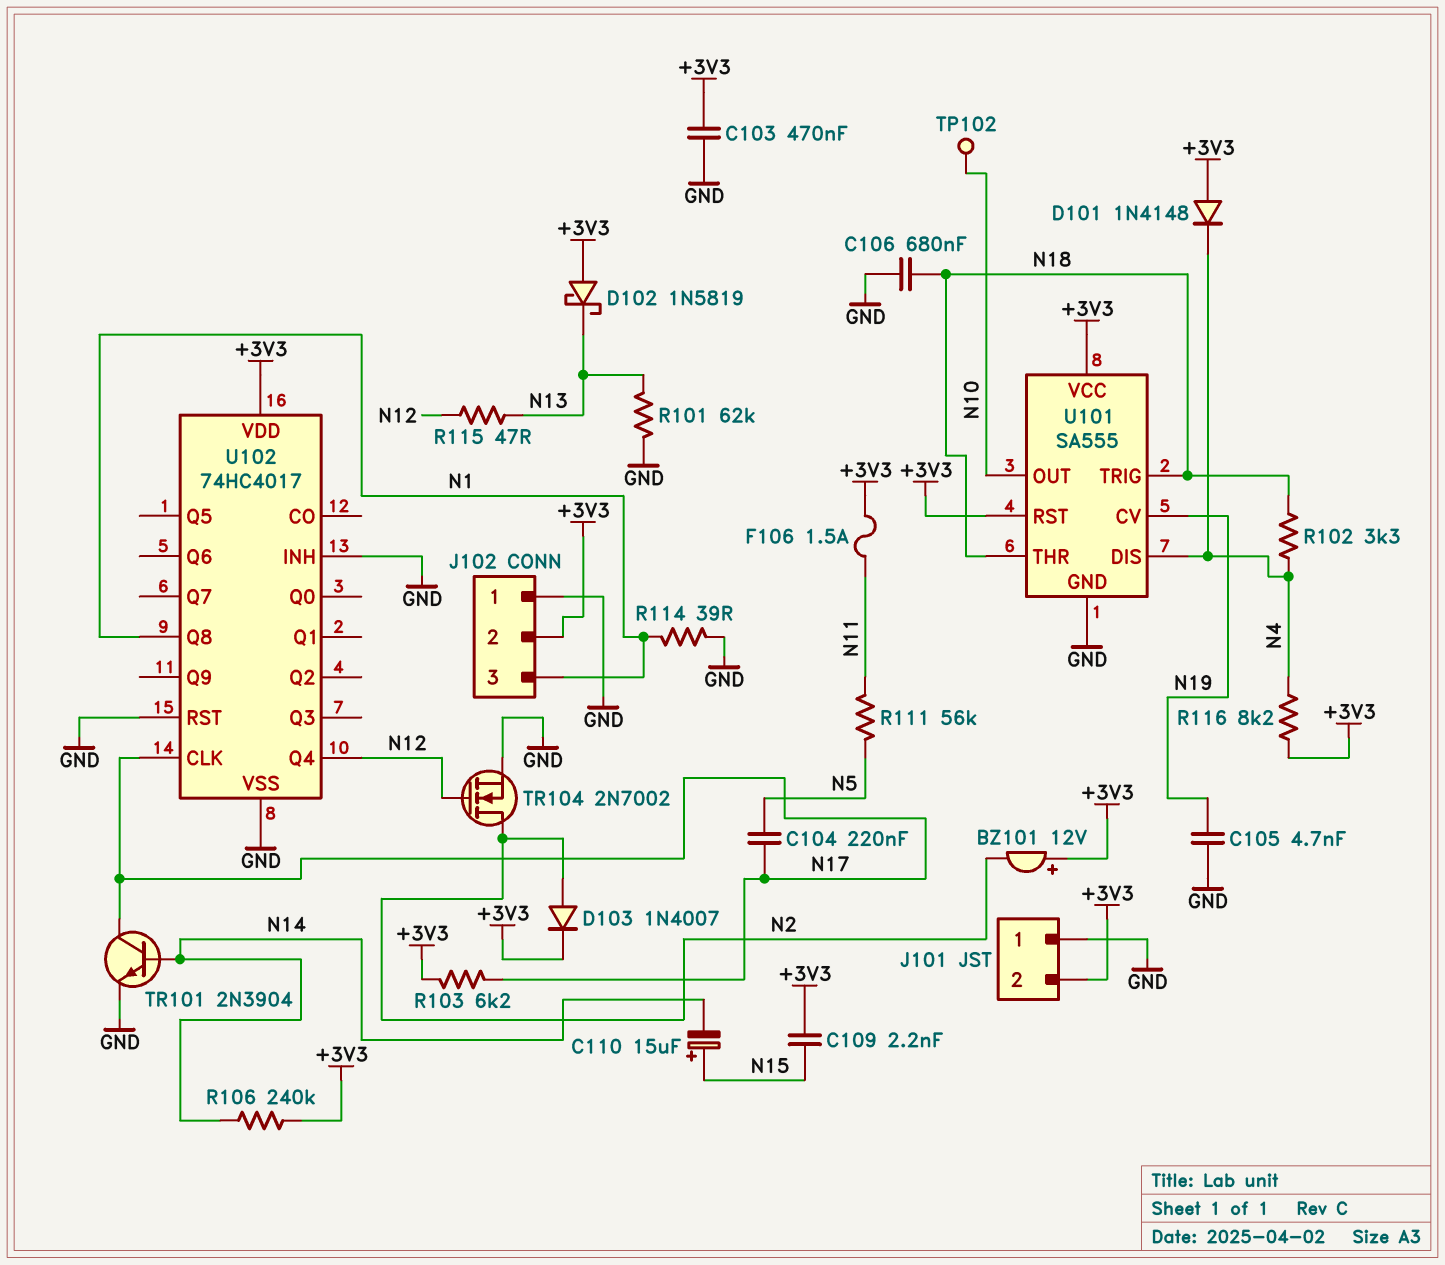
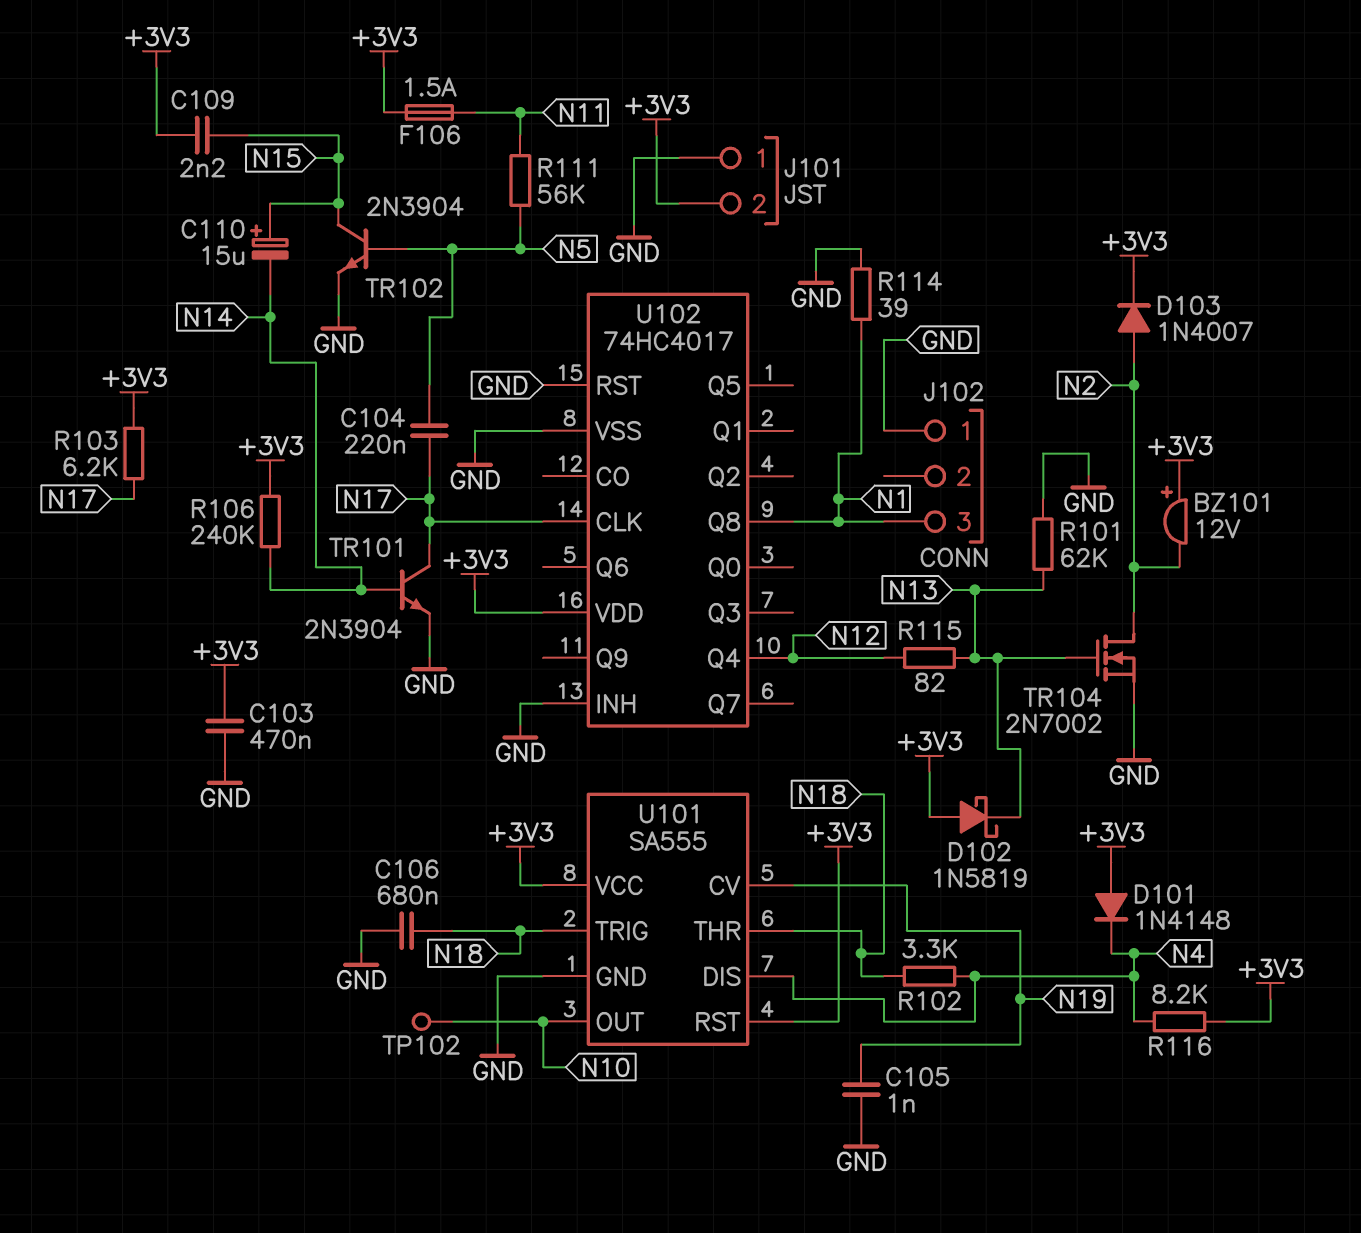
C105: 4.7nF (GND, N19) -> 1nF (GND, N19)
J102 pin 2: +3V3 -> none
R115: 47 (N12, N13) -> 82 (N12, N13)
TR102: none -> NPN 2N3904 (B N5, C N15, E GND)
TR104: NMOS 2N7002 (G N12, D N2, S GND) -> NMOS 2N7002 (G N13, D N2, S GND)

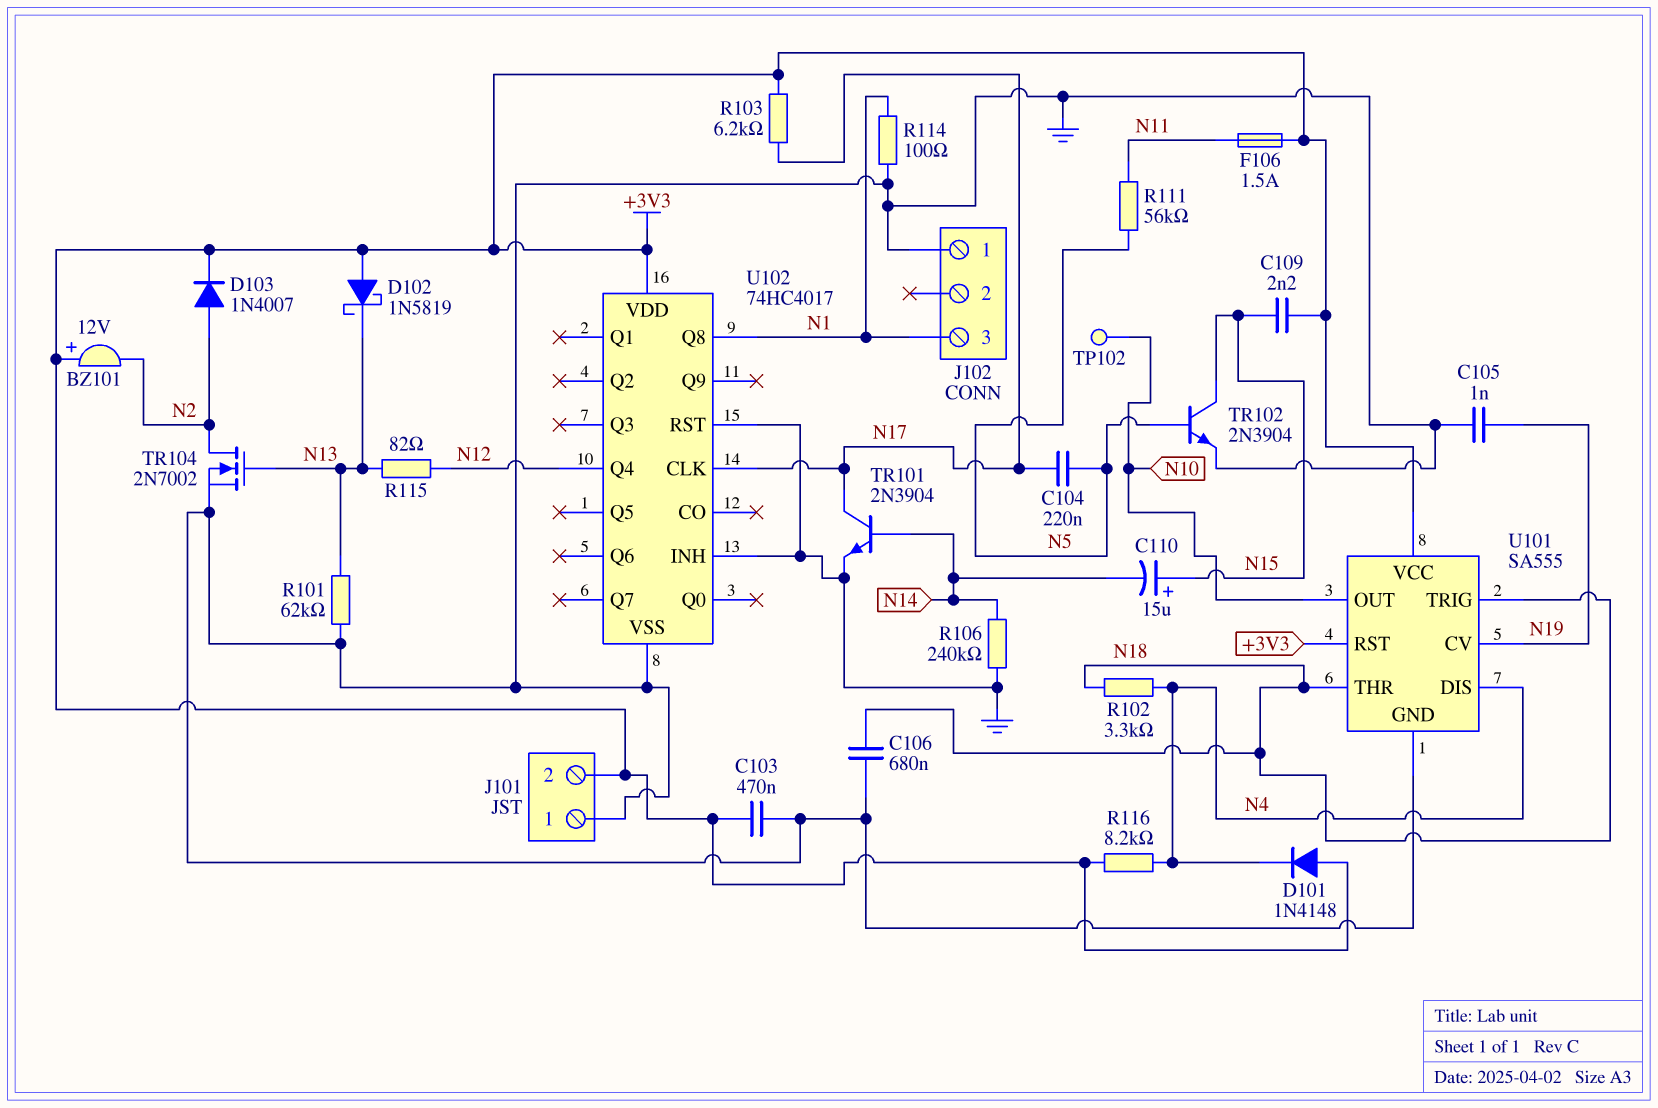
R106: 240k (+3V3, N14) -> 240k (GND, N14)
R114: 39 (GND, N1) -> 100 (GND, N1)

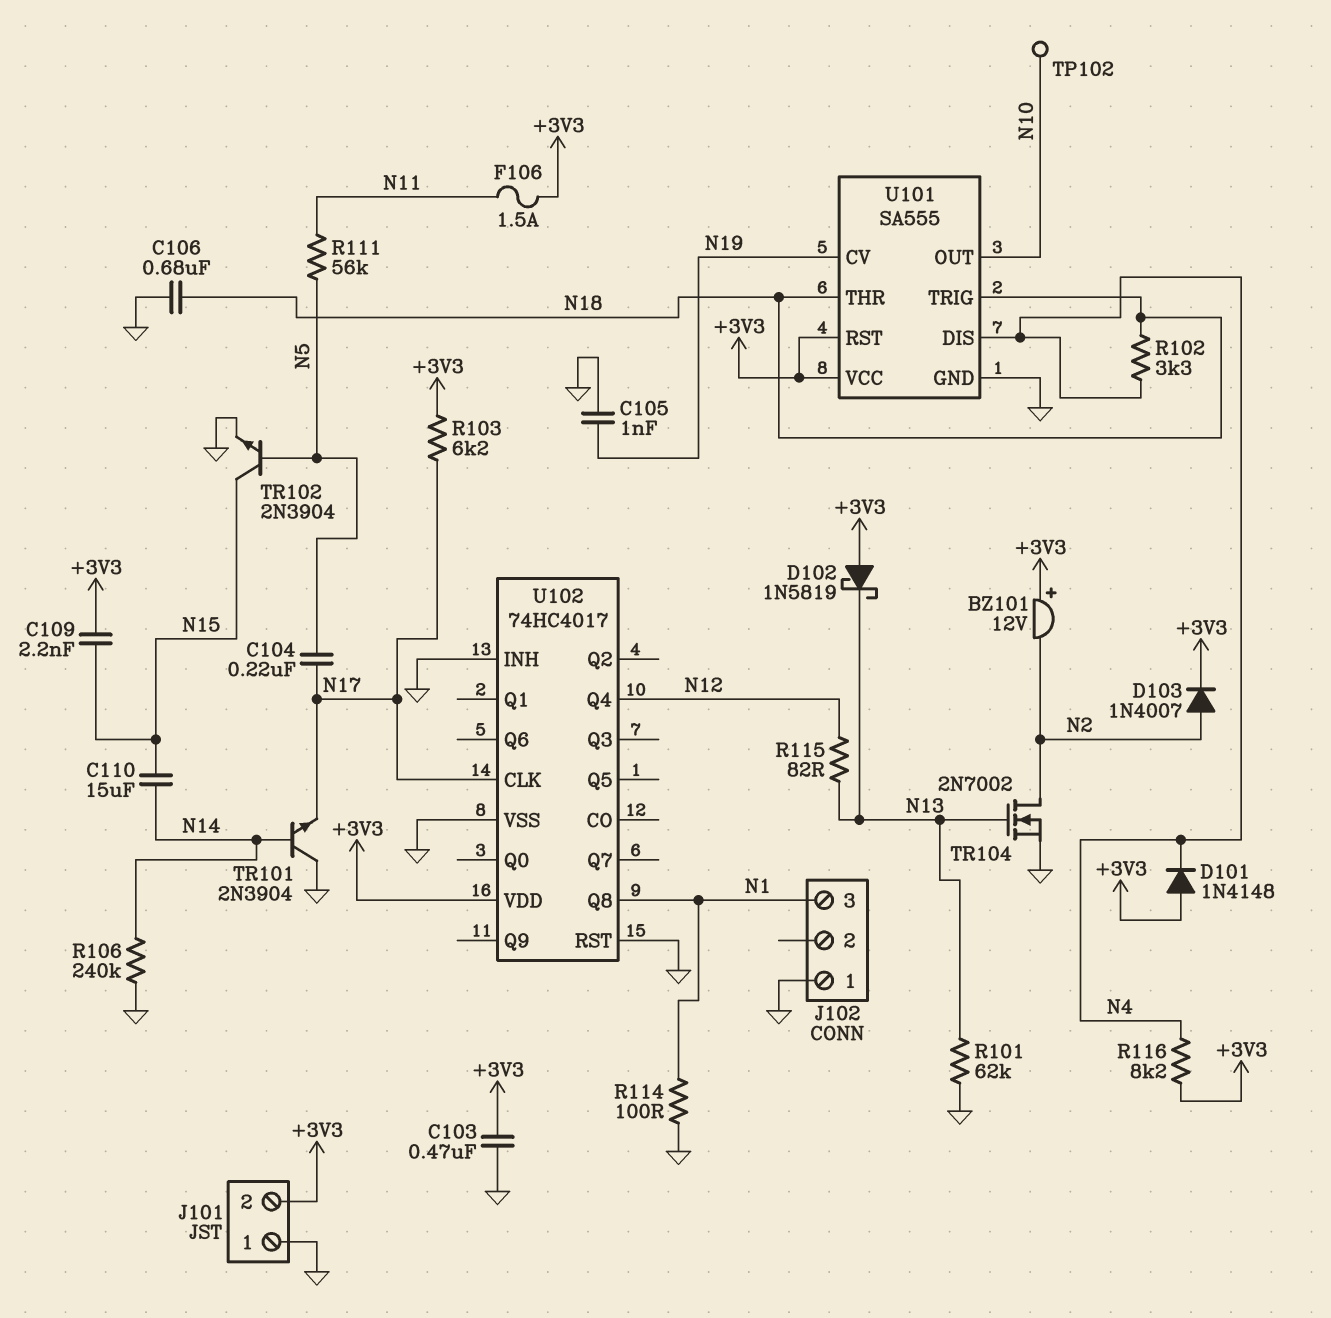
C110: 15uF (plus N15, minus N14) -> 15uF (N14, N15)
TR101: NPN 2N3904 (B N14, C N17, E GND) -> NPN 2N3904 (B N14, C GND, E N17)

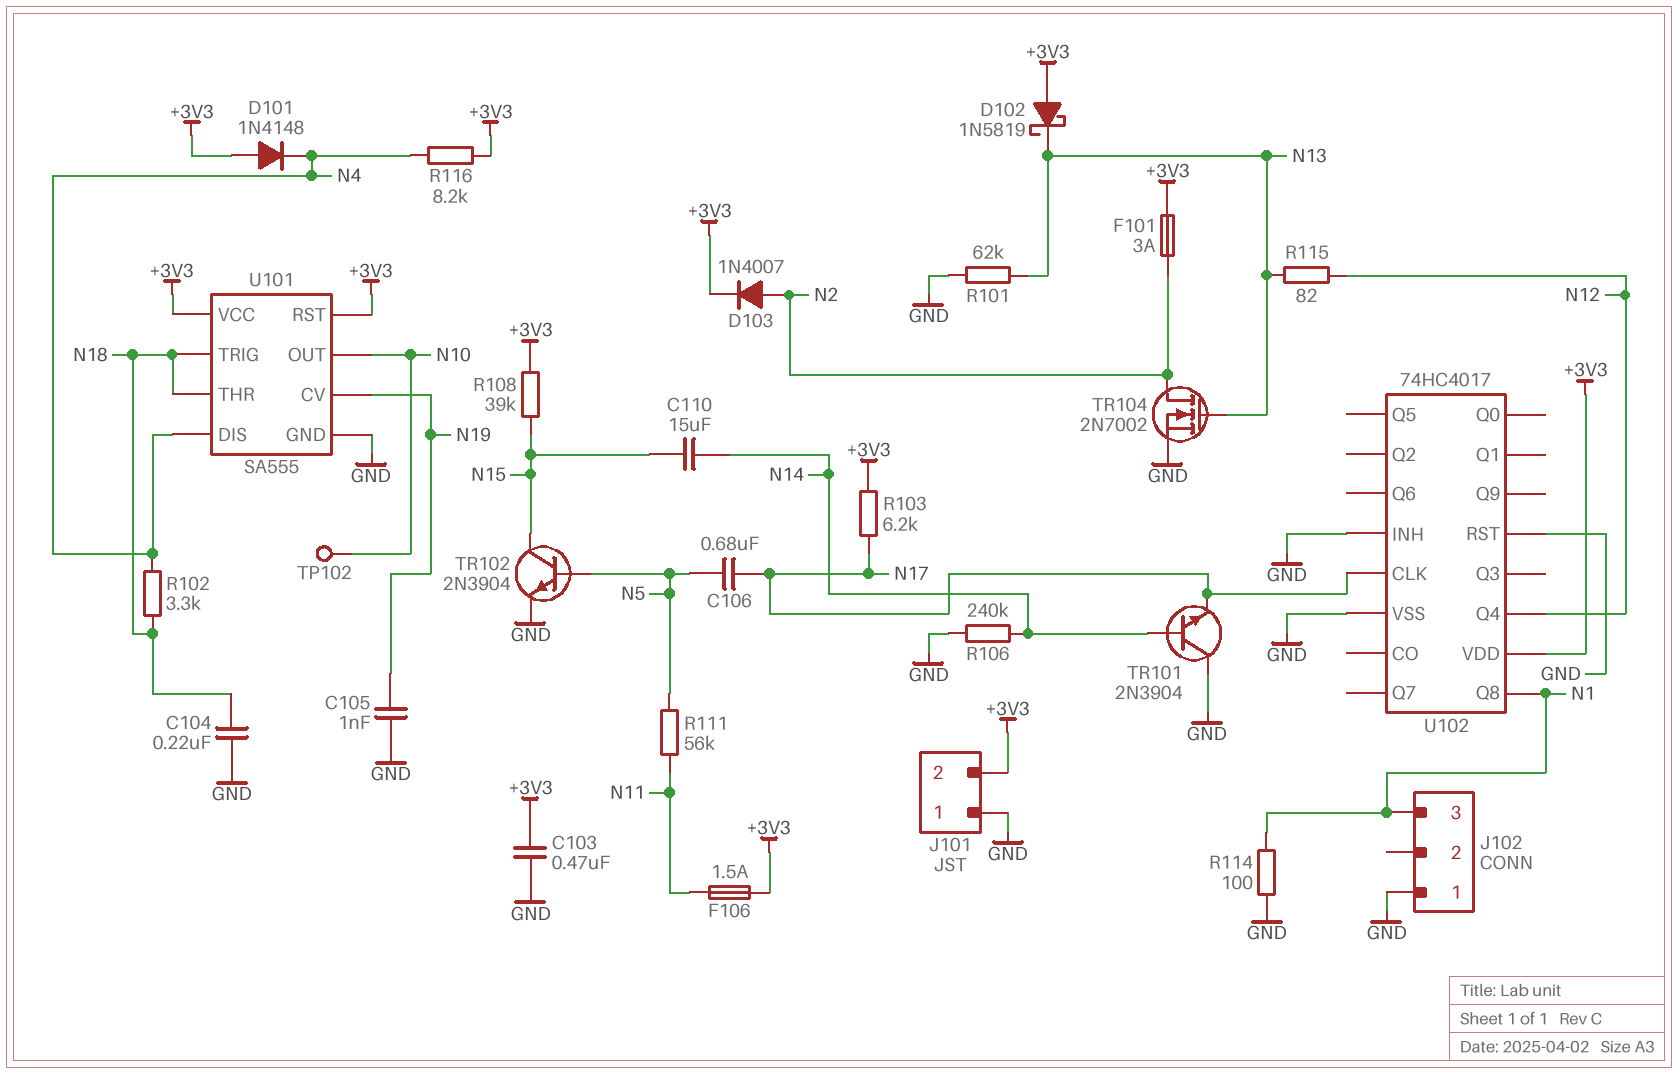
BZ101: buzzer 12V (plus +3V3, minus N2) -> none
C104: 220nF (N5, N17) -> 220nF (GND, N18)
C106: 680nF (GND, N18) -> 680nF (N5, N17)
C109: 2.2nF (+3V3, N15) -> none
F101: none -> 3A (+3V3, N2)
R108: none -> 39k (+3V3, N15)

